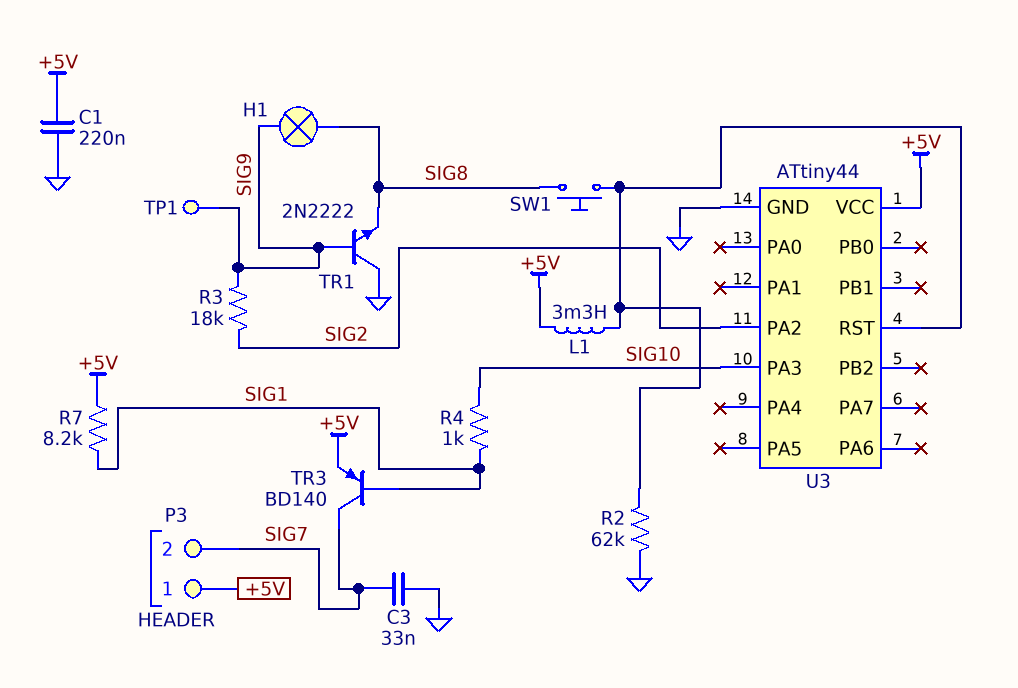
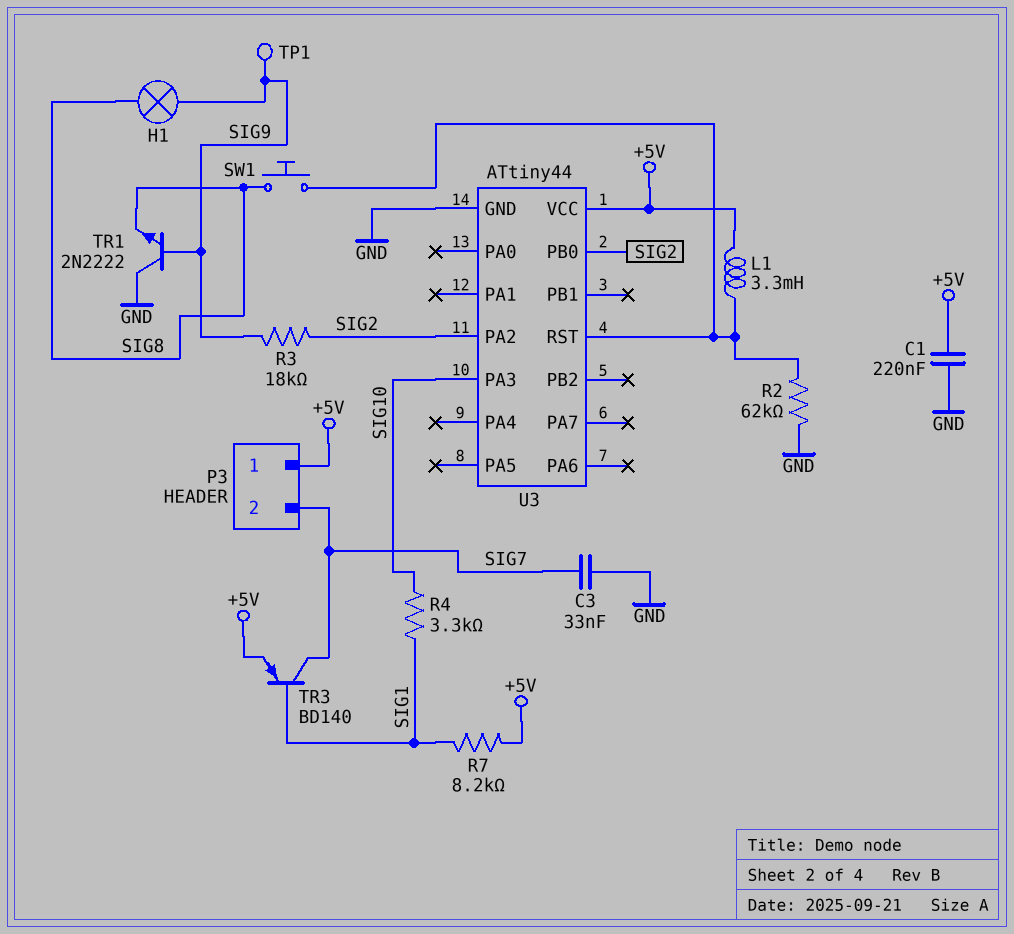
R4: 1k (SIG1, SIG10) -> 3.3k (SIG1, SIG10)
U3 pin PB0: none -> SIG2

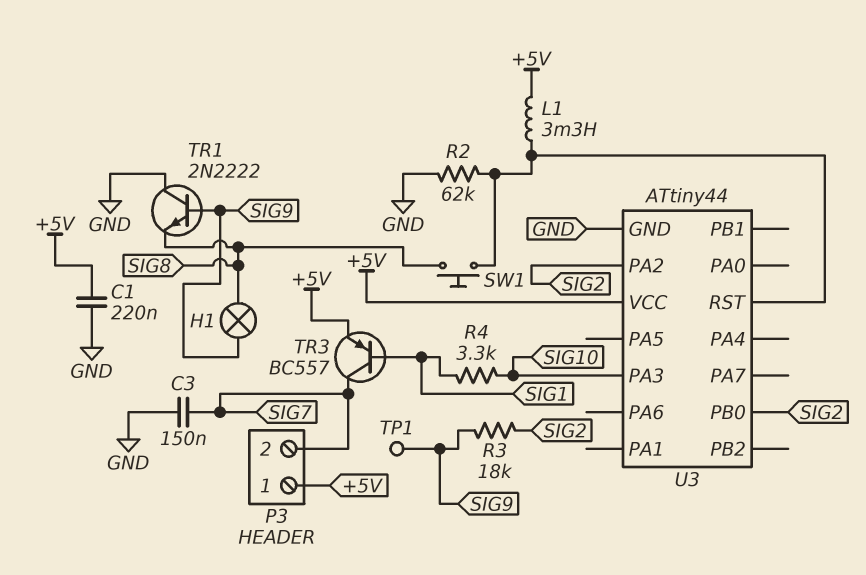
C3: 33nF (GND, SIG7) -> 150nF (GND, SIG7)
R7: 8.2k (+5V, SIG1) -> none
TR3: PNP BD140 (B SIG1, C SIG7, E +5V) -> PNP BC557 (B SIG1, C SIG7, E +5V)

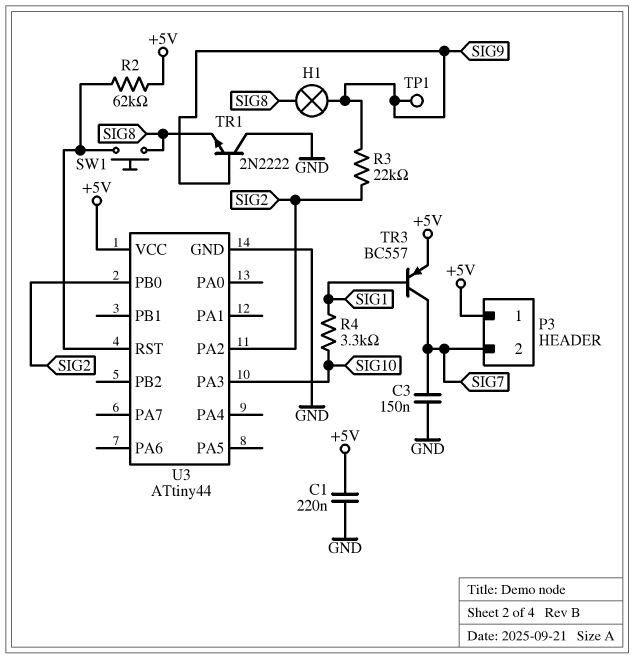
L1: 3.3mH (+5V, U3/RST) -> none
R2: 62k (GND, U3/RST) -> 62k (+5V, U3/RST)
R3: 18k (SIG2, SIG9) -> 22k (SIG2, SIG9)

